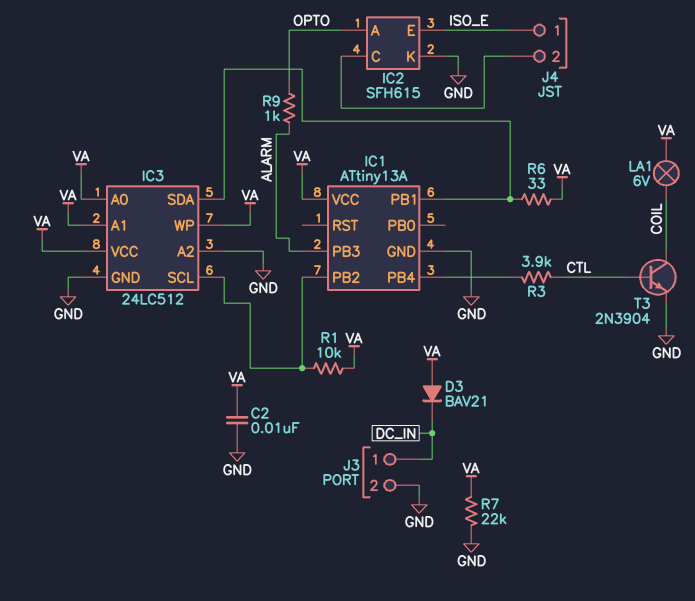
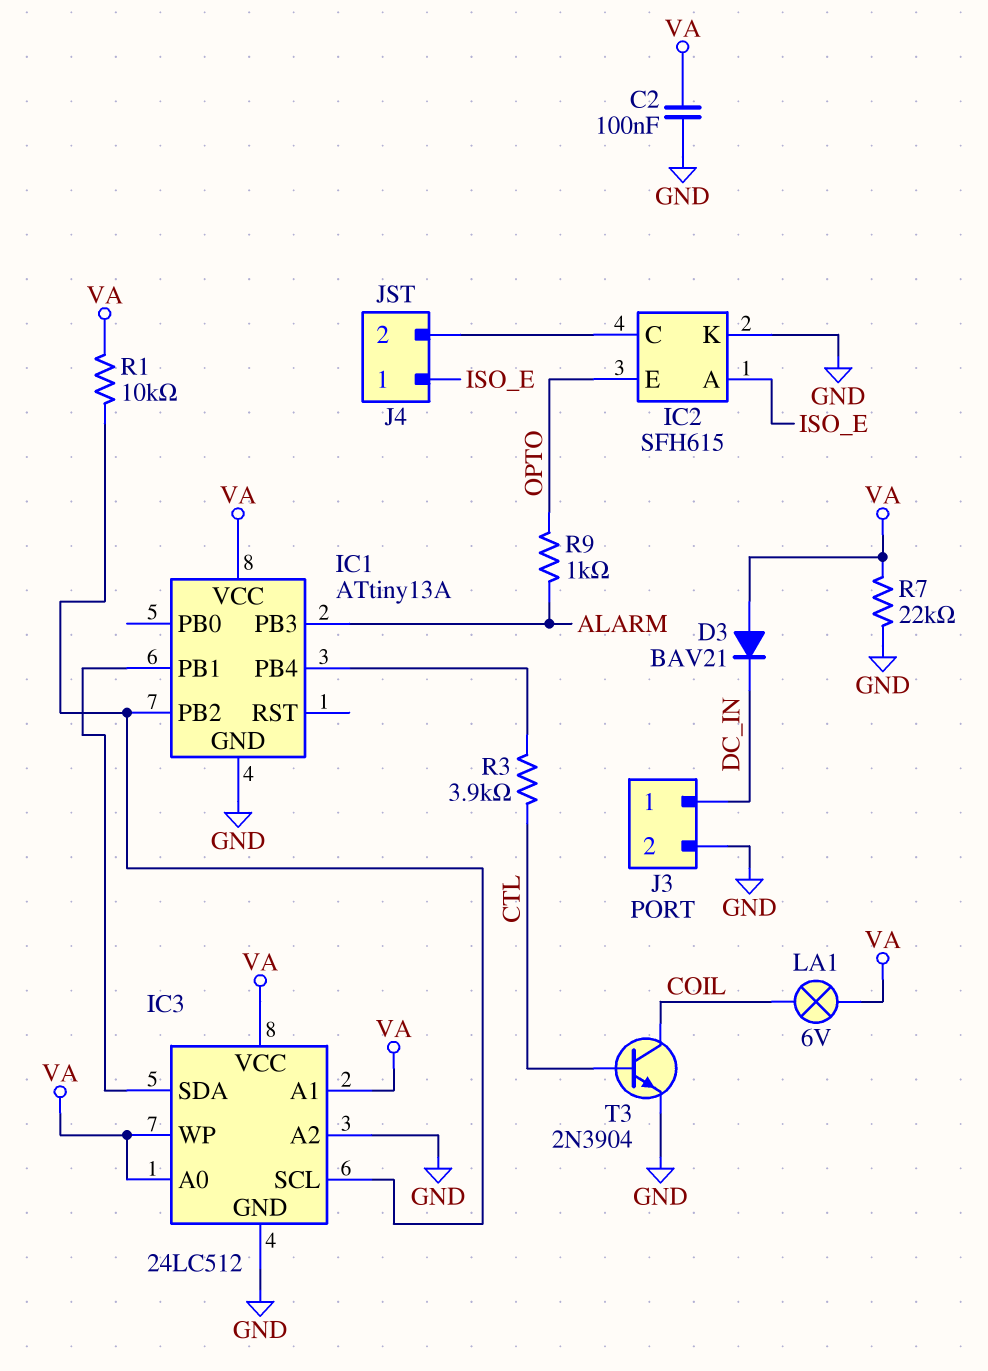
C2: 10nF (GND, VA) -> 100nF (GND, VA)
IC2 pin A: OPTO -> ISO_E
IC2 pin E: ISO_E -> OPTO
R6: 33 (IC1/PB1, VA) -> none

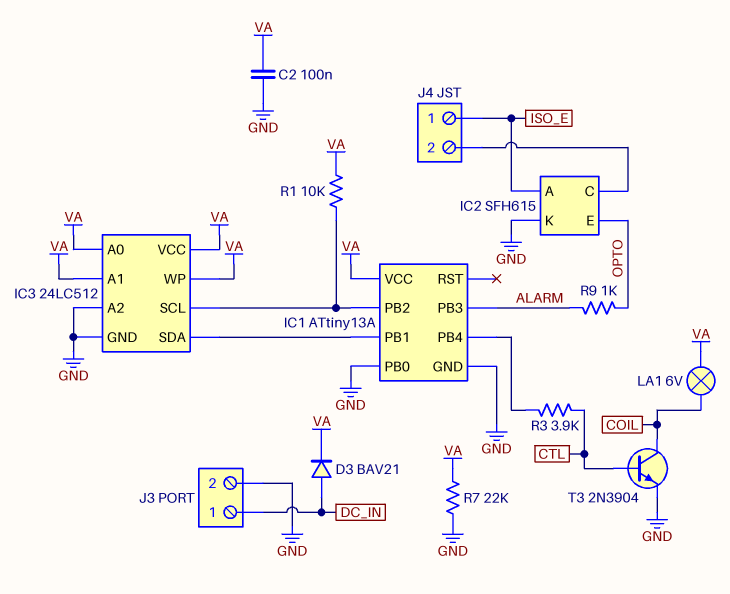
D3: diode BAV21 (A VA, K DC_IN) -> diode BAV21 (A DC_IN, K VA)
IC1 pin PB0: none -> GND

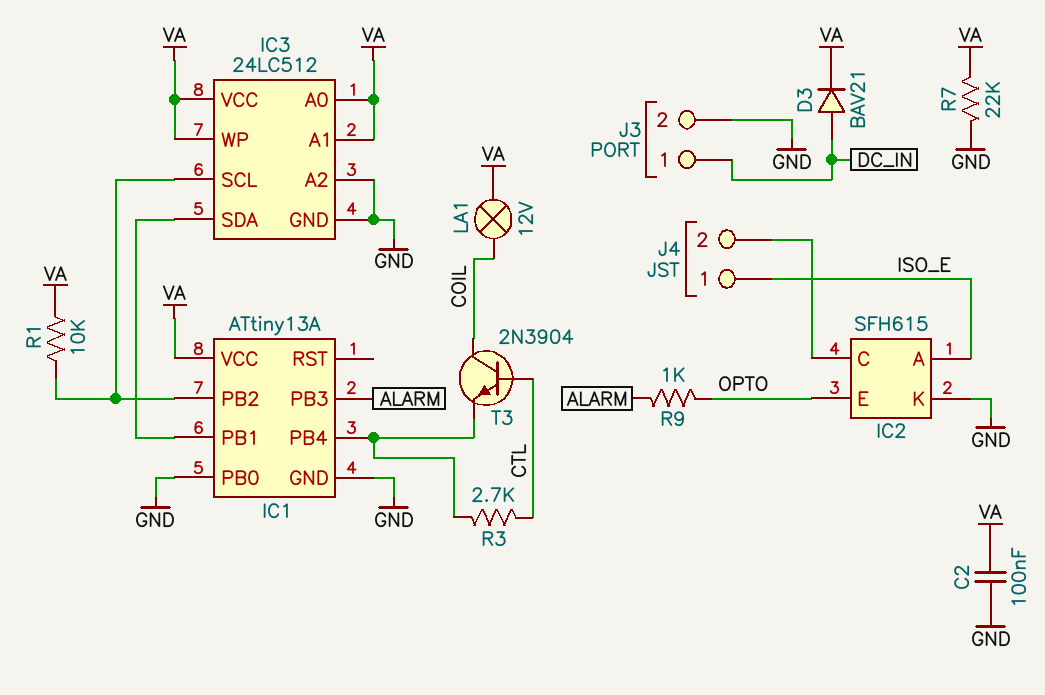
LA1: lamp 6V (COIL, VA) -> lamp 12V (COIL, VA)
R3: 3.9k (CTL, IC1/PB4) -> 2.7k (CTL, IC1/PB4)
T3: NPN 2N3904 (B CTL, C COIL, E GND) -> NPN 2N3904 (B CTL, C COIL, E IC1/PB4)

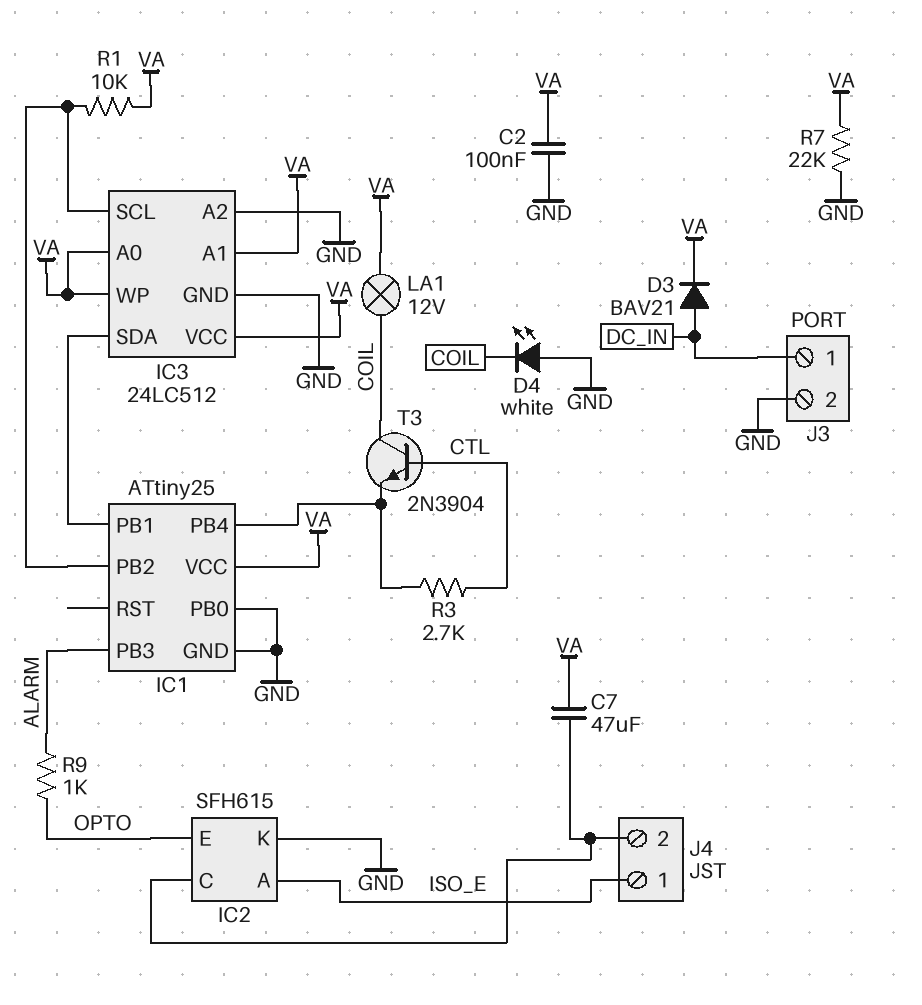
C7: none -> 47uF (IC2/C, VA)
D4: none -> LED white (A GND, K COIL)
IC1: ATtiny13A -> ATtiny25

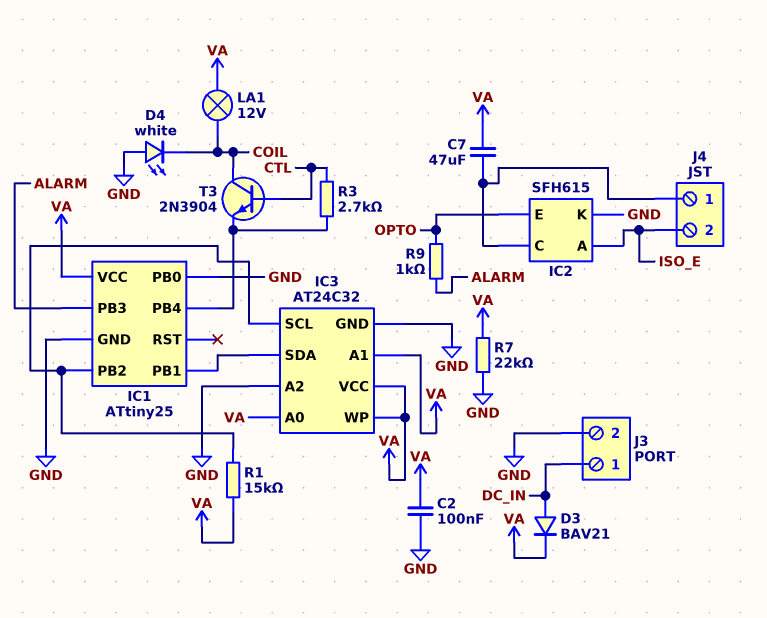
IC3: 24LC512 -> AT24C32
J4 pin 1: ISO_E -> IC2/C
J4 pin 2: IC2/C -> ISO_E
R1: 10k (IC1/PB2, VA) -> 15k (IC1/PB2, VA)

